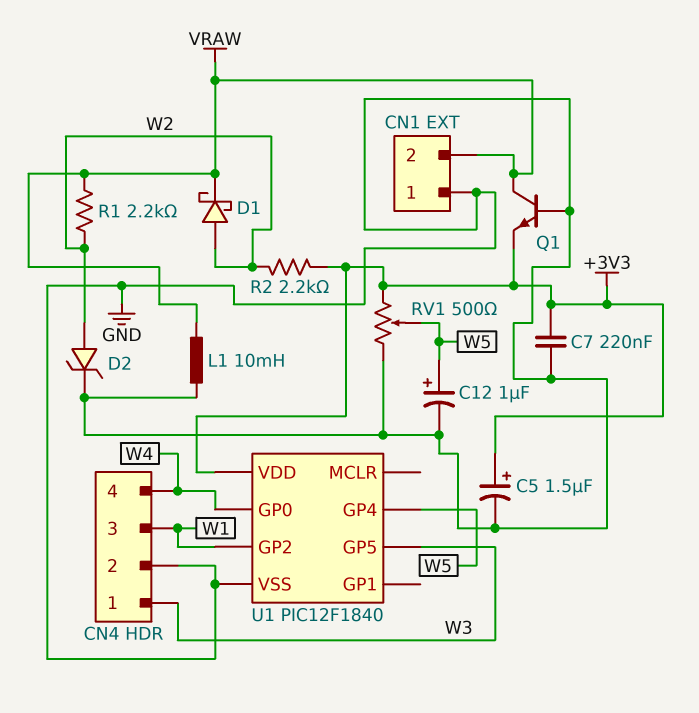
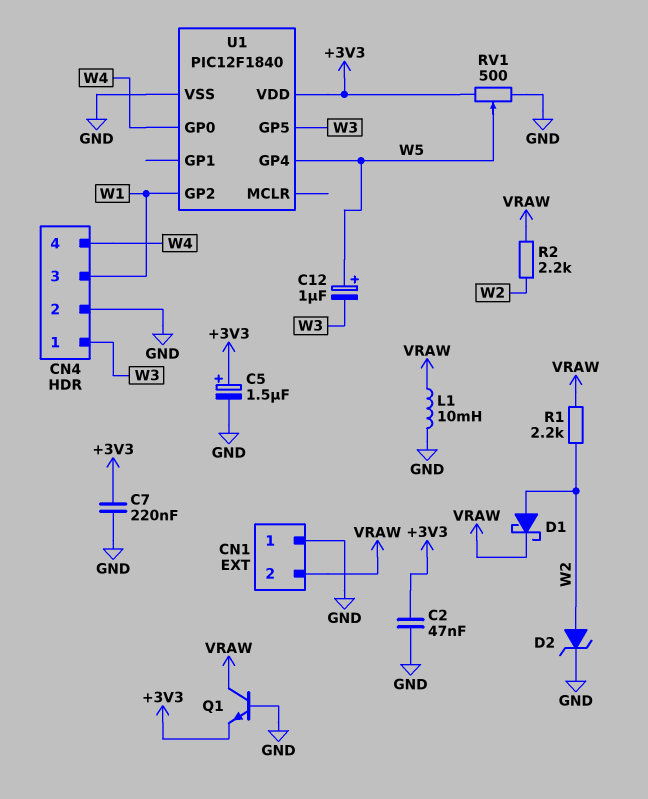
C2: none -> 47nF (+3V3, GND)
C12: 1uF (plus W5, minus GND) -> 1uF (plus W5, minus W3)
R2: 2.2k (+3V3, W2) -> 2.2k (VRAW, W2)

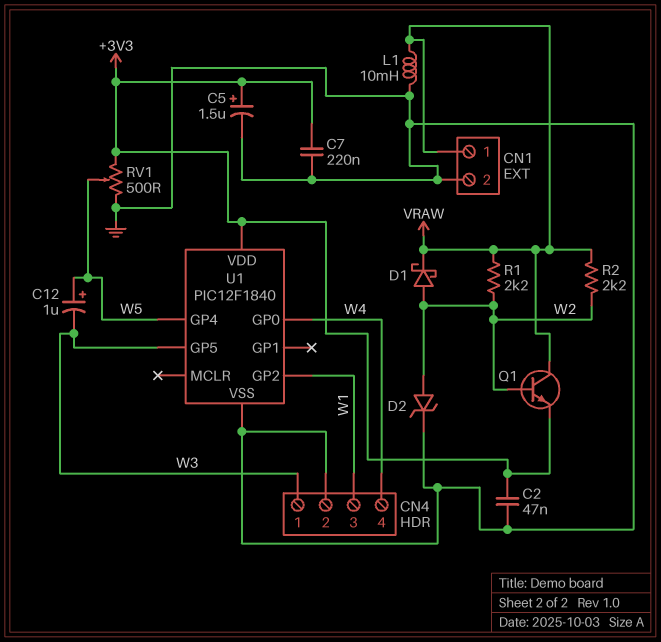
CN1 pin 1: GND -> VRAW
CN1 pin 2: VRAW -> GND
Q1: NPN (B GND, C VRAW, E +3V3) -> NPN (B W2, C VRAW, E +3V3)

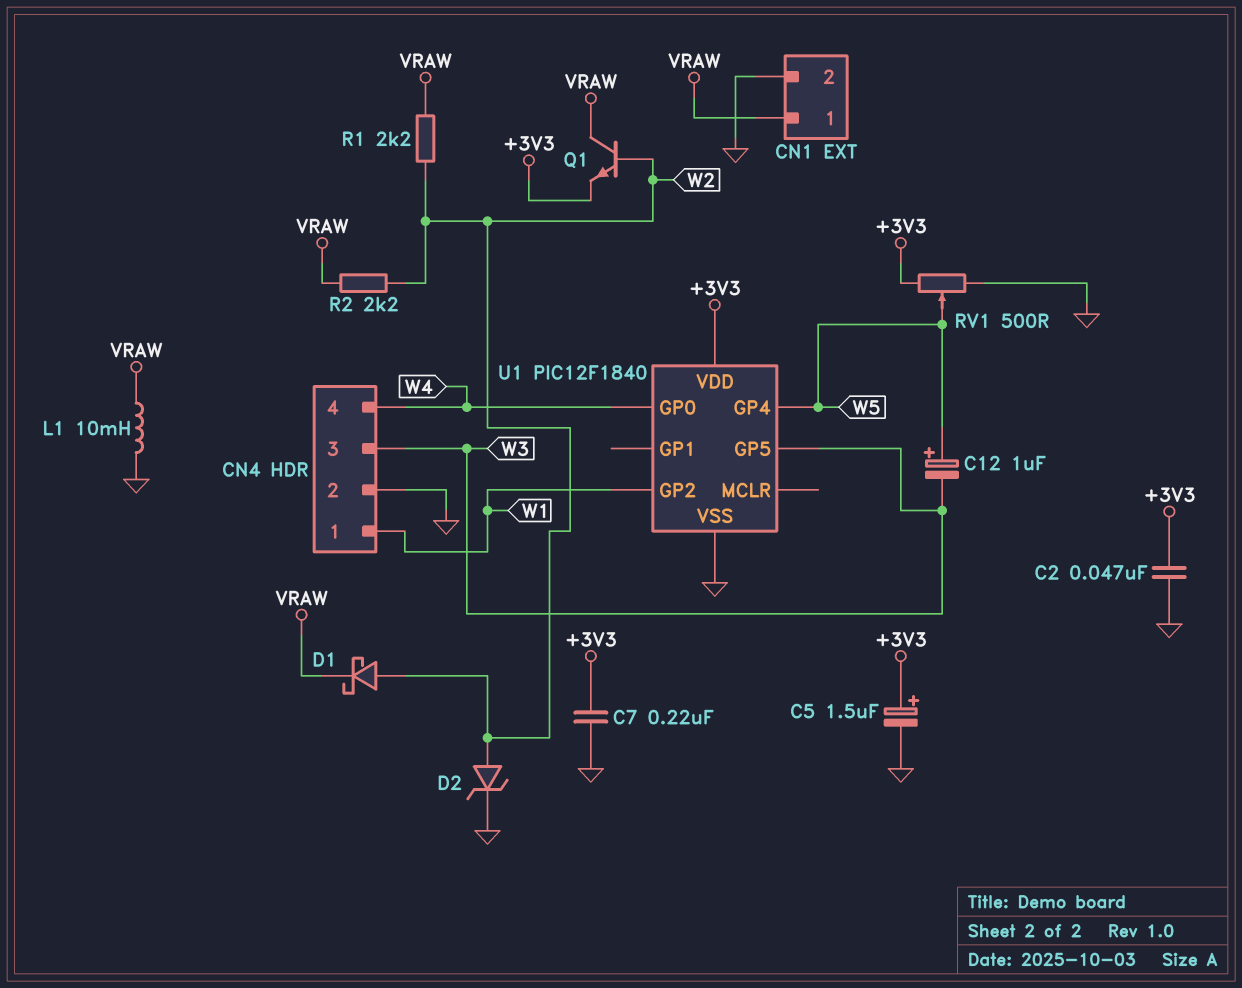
CN4 pin 1: W3 -> W1
CN4 pin 3: W1 -> W3

